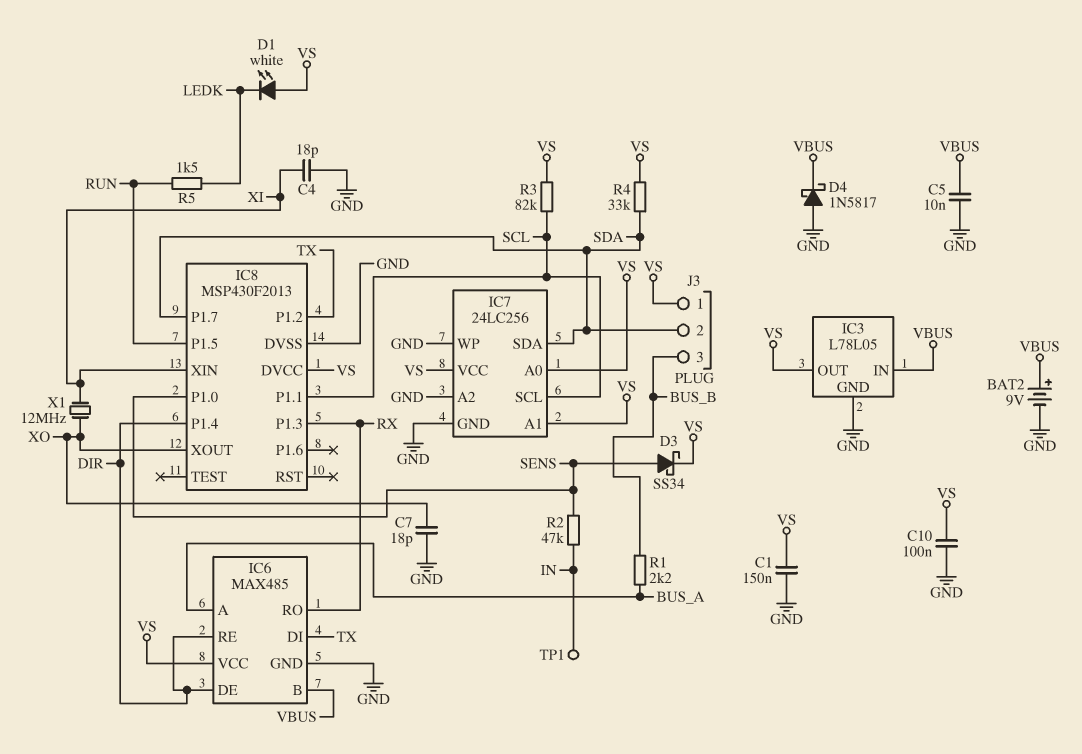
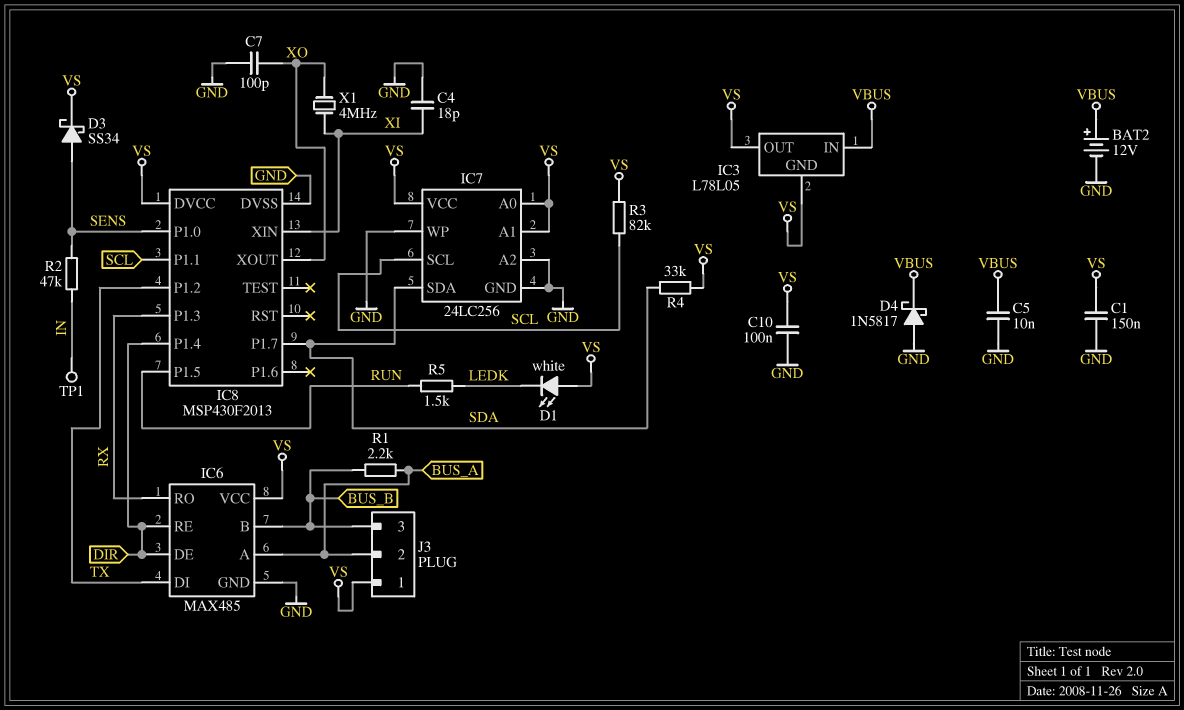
BAT2: 9V (plus VBUS, minus GND) -> 12V (plus VBUS, minus GND)
C7: 18pF (GND, XO) -> 100pF (GND, XO)
IC3 pin GND: GND -> VS
IC6 pin B: VBUS -> BUS_B
J3 pin 2: SDA -> BUS_A
X1: 12MHz (XI, XO) -> 4MHz (XI, XO)

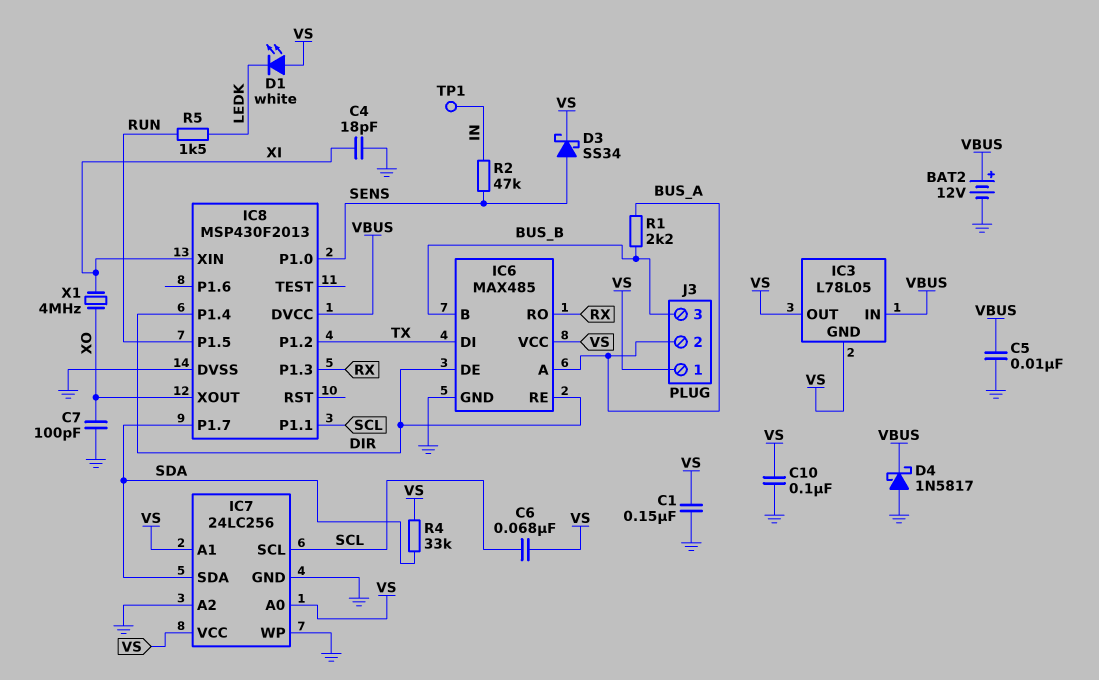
C6: none -> 68nF (SCL, VS)
IC8 pin DVCC: VS -> VBUS
R3: 82k (SCL, VS) -> none

